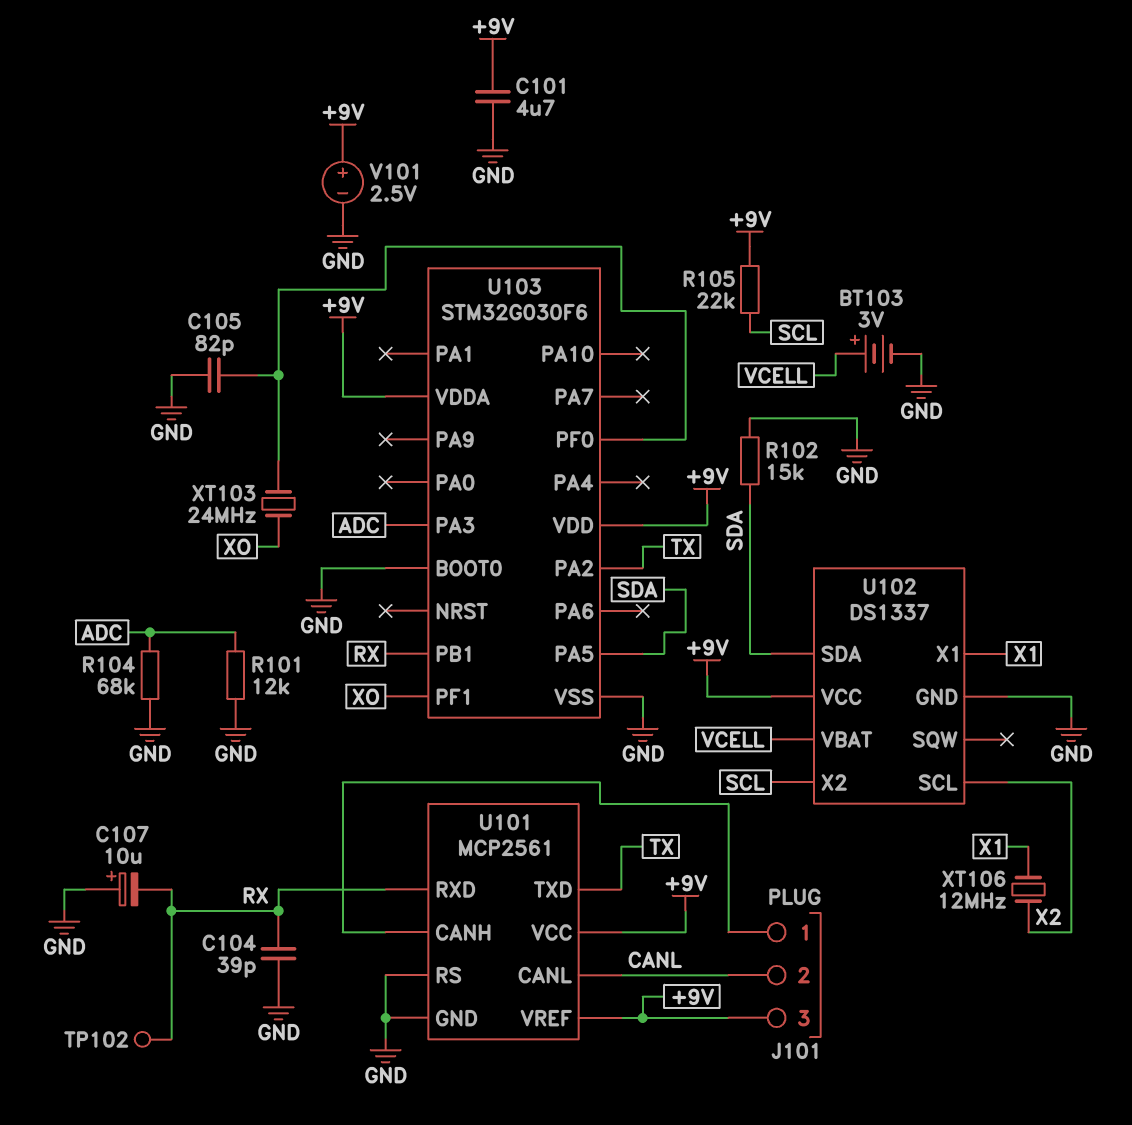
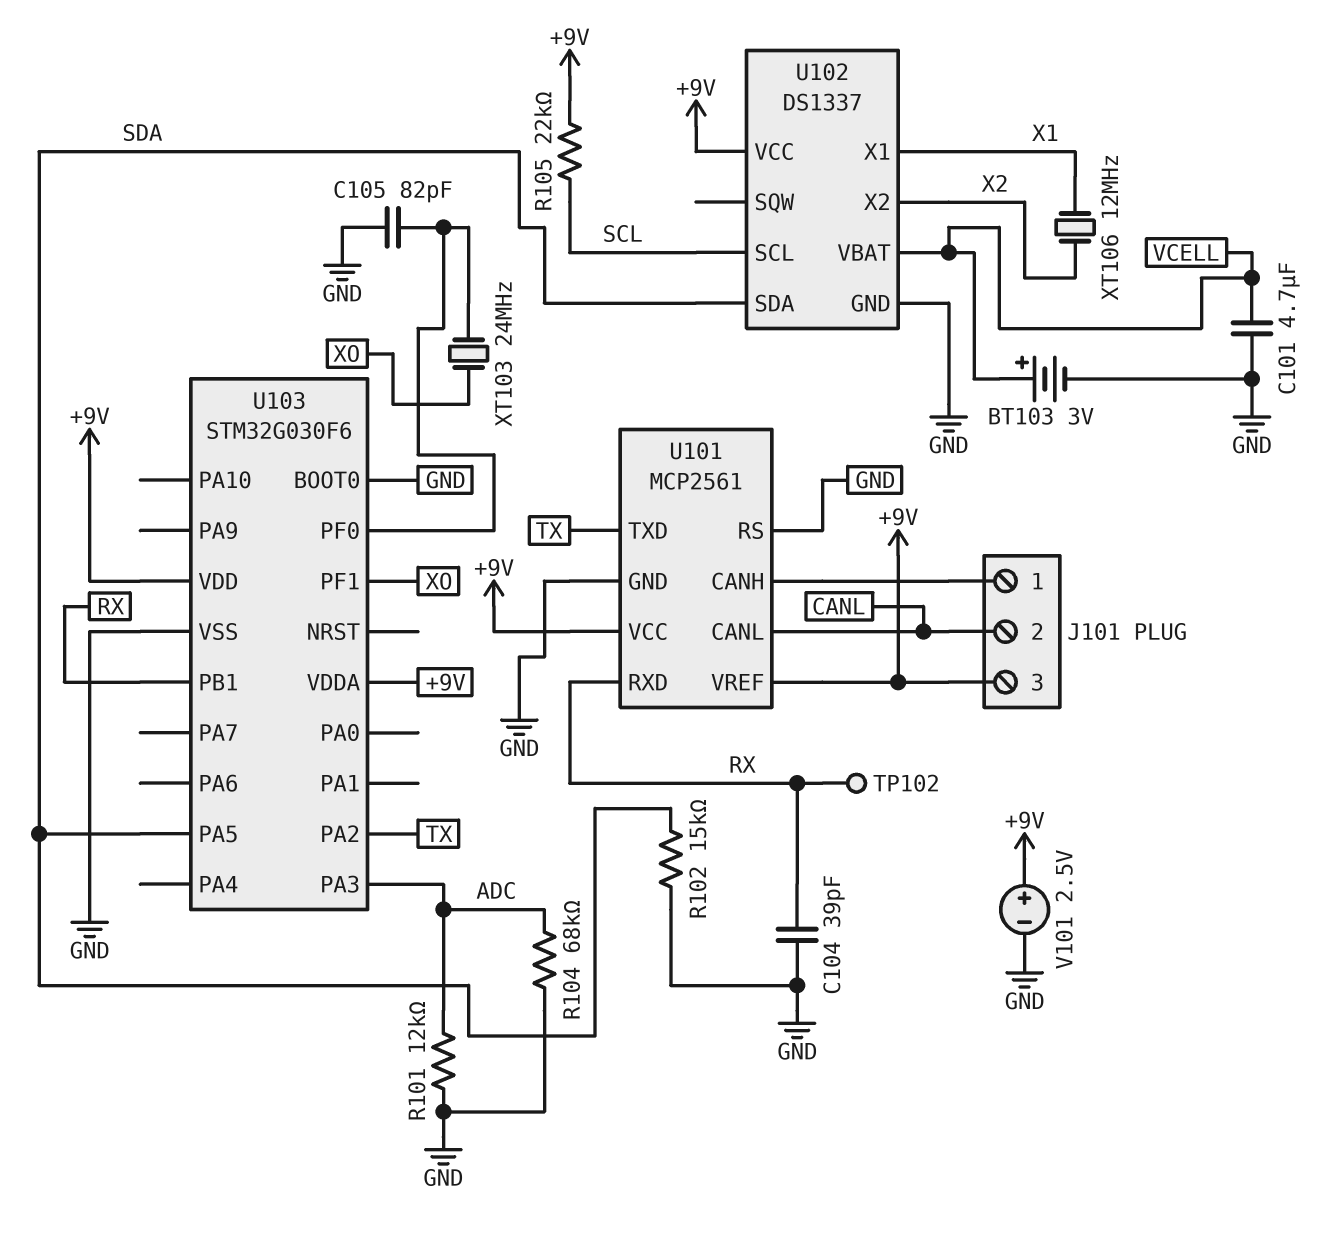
C101: 4.7uF (+9V, GND) -> 4.7uF (GND, VCELL)
C107: 10uF (plus GND, minus RX) -> none
U102 pin SCL: X2 -> SCL
U102 pin X2: SCL -> X2

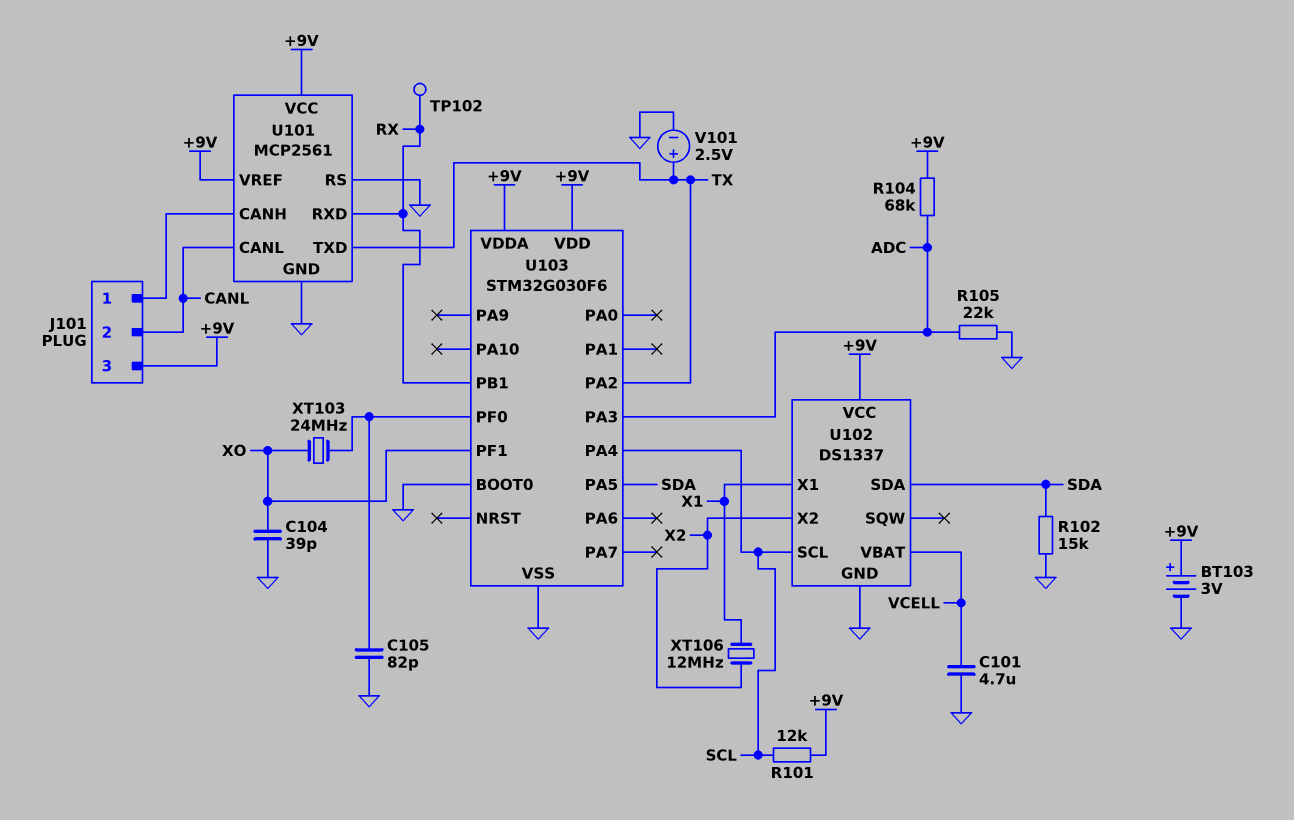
BT103: 3V (plus VCELL, minus GND) -> 3V (plus +9V, minus GND)
C104: 39pF (GND, RX) -> 39pF (GND, XO)
R101: 12k (ADC, GND) -> 12k (+9V, SCL)
R104: 68k (ADC, GND) -> 68k (+9V, ADC)
R105: 22k (+9V, SCL) -> 22k (ADC, GND)
U103 pin PA4: none -> SCL
V101: 2.5V (plus +9V, minus GND) -> 2.5V (plus TX, minus GND)

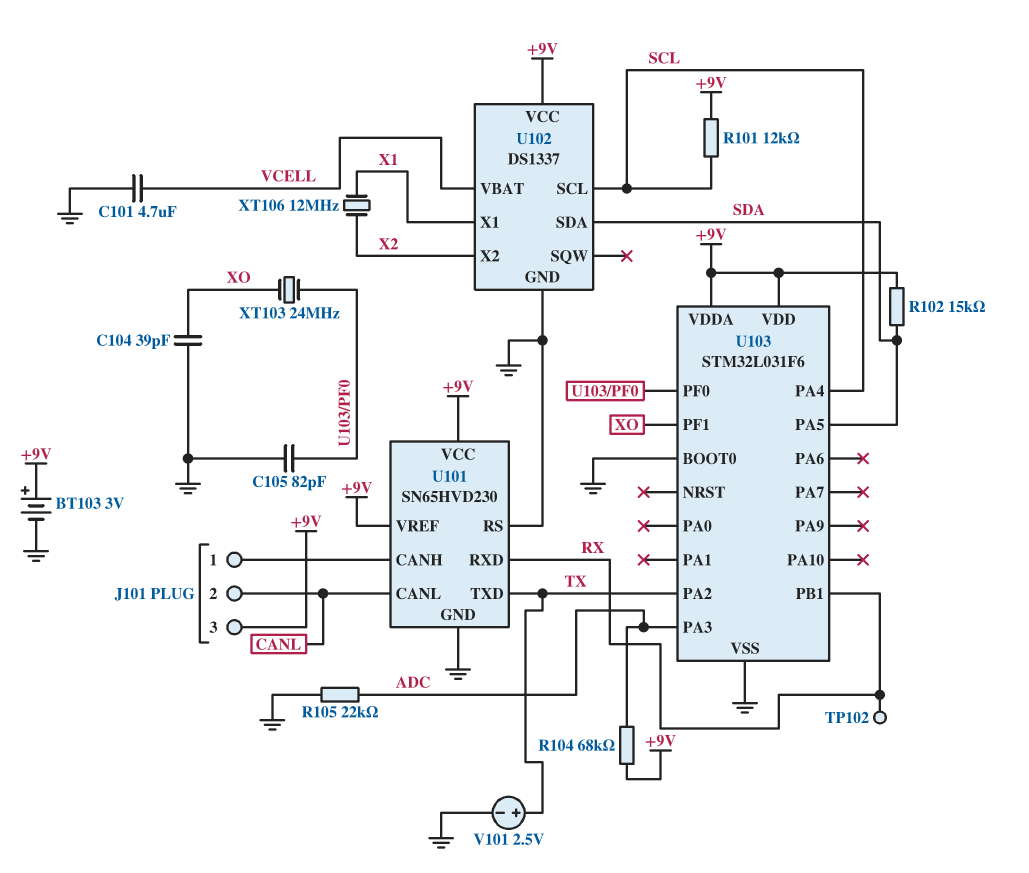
R102: 15k (GND, SDA) -> 15k (+9V, SDA)
U101: MCP2561 -> SN65HVD230
U103: STM32G030F6 -> STM32L031F6

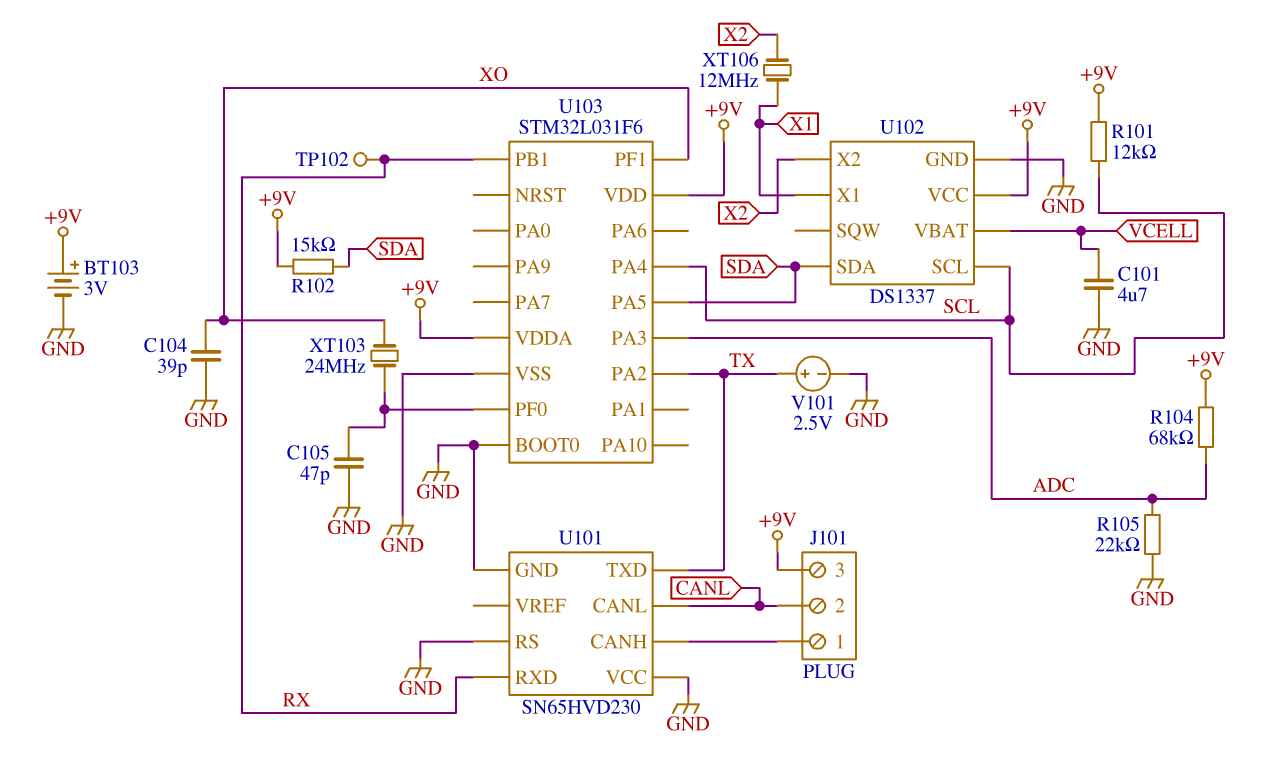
C105: 82pF (GND, U103/PF0) -> 47pF (GND, U103/PF0)
U101 pin VCC: +9V -> GND
U101 pin VREF: +9V -> none

